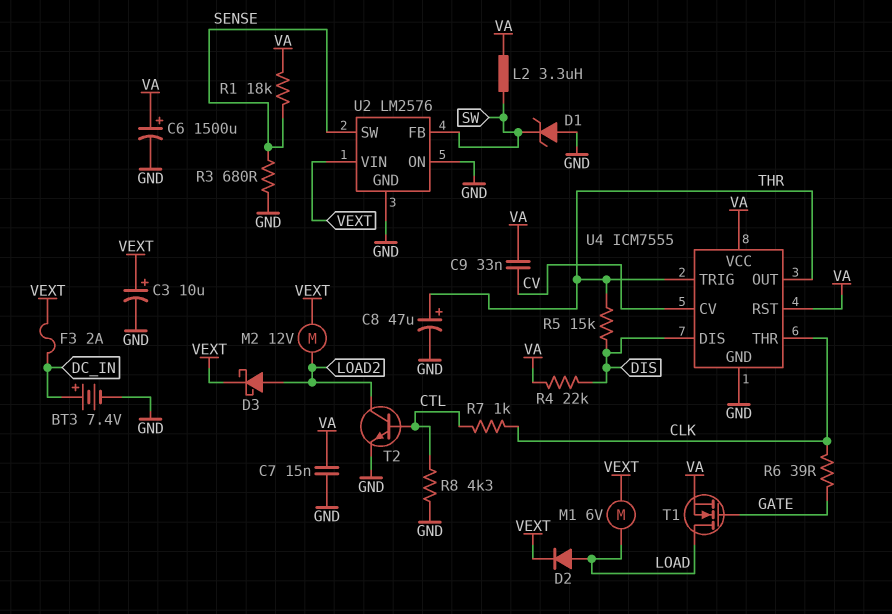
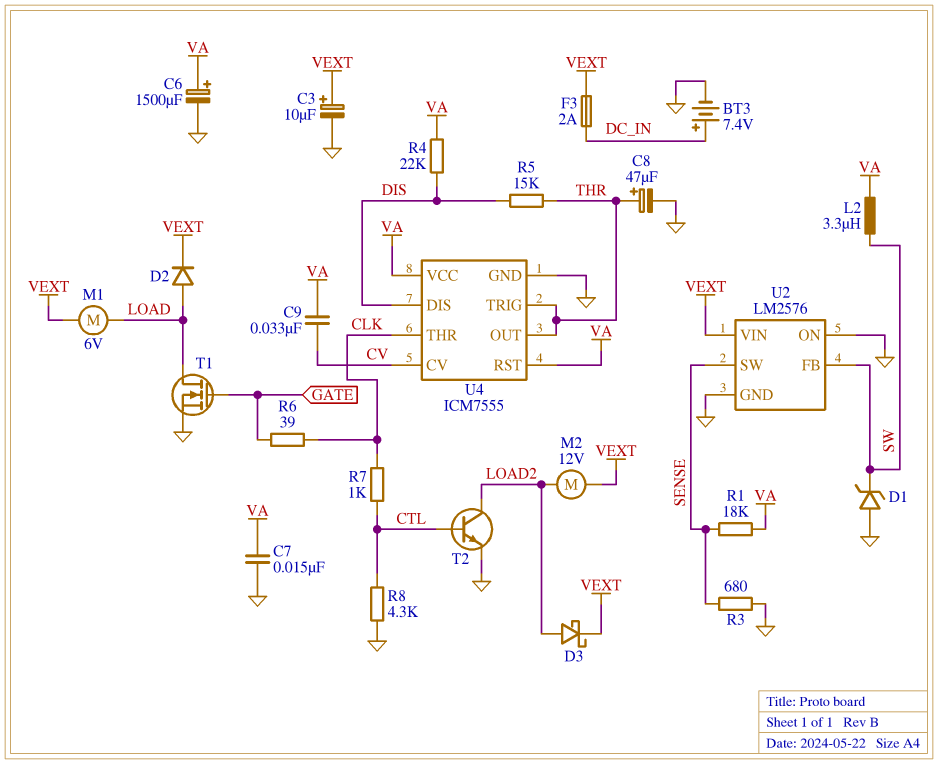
T1: NMOS (G GATE, D LOAD, S VA) -> NMOS (G GATE, D LOAD, S GND)

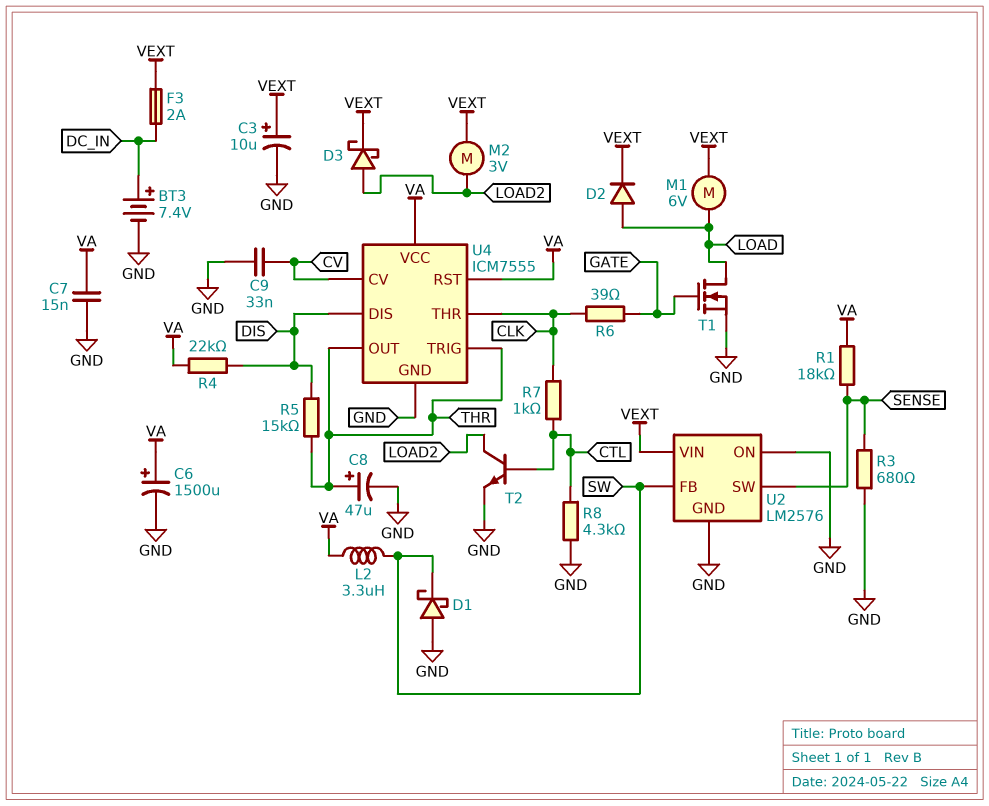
C9: 33nF (CV, VA) -> 33nF (CV, GND)
D1: zener (A GND, K SW) -> schottky (A GND, K SW)
M2: motor 12V (LOAD2, VEXT) -> motor 3V (LOAD2, VEXT)

